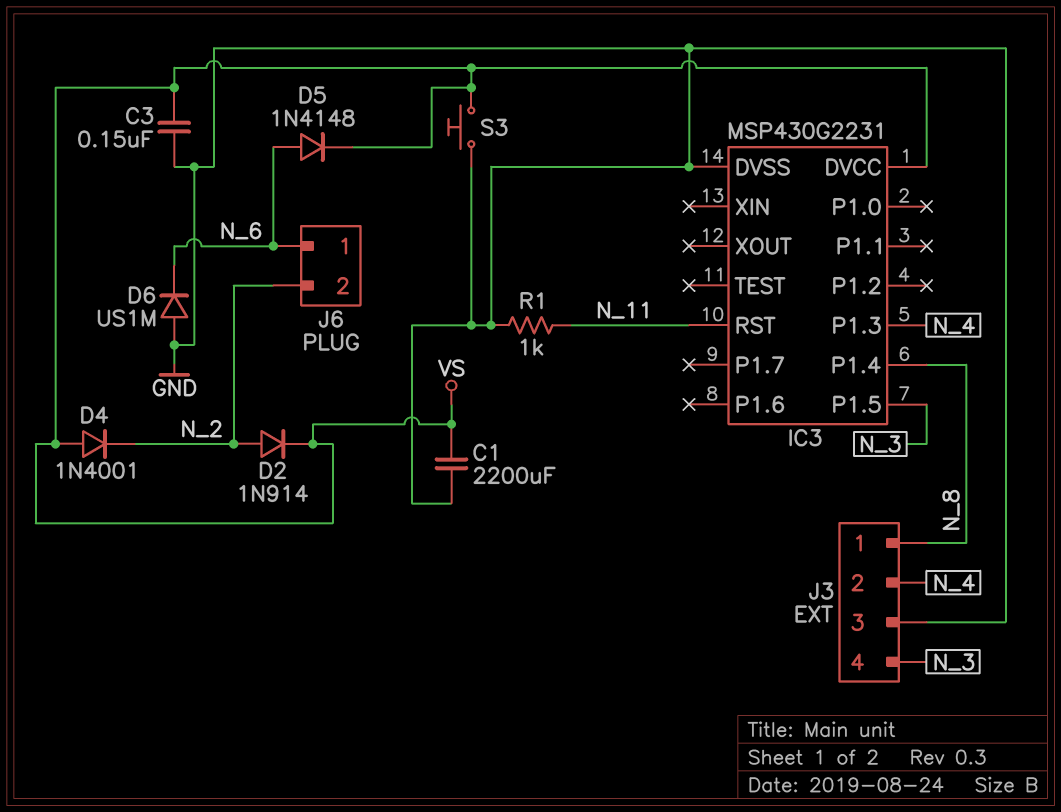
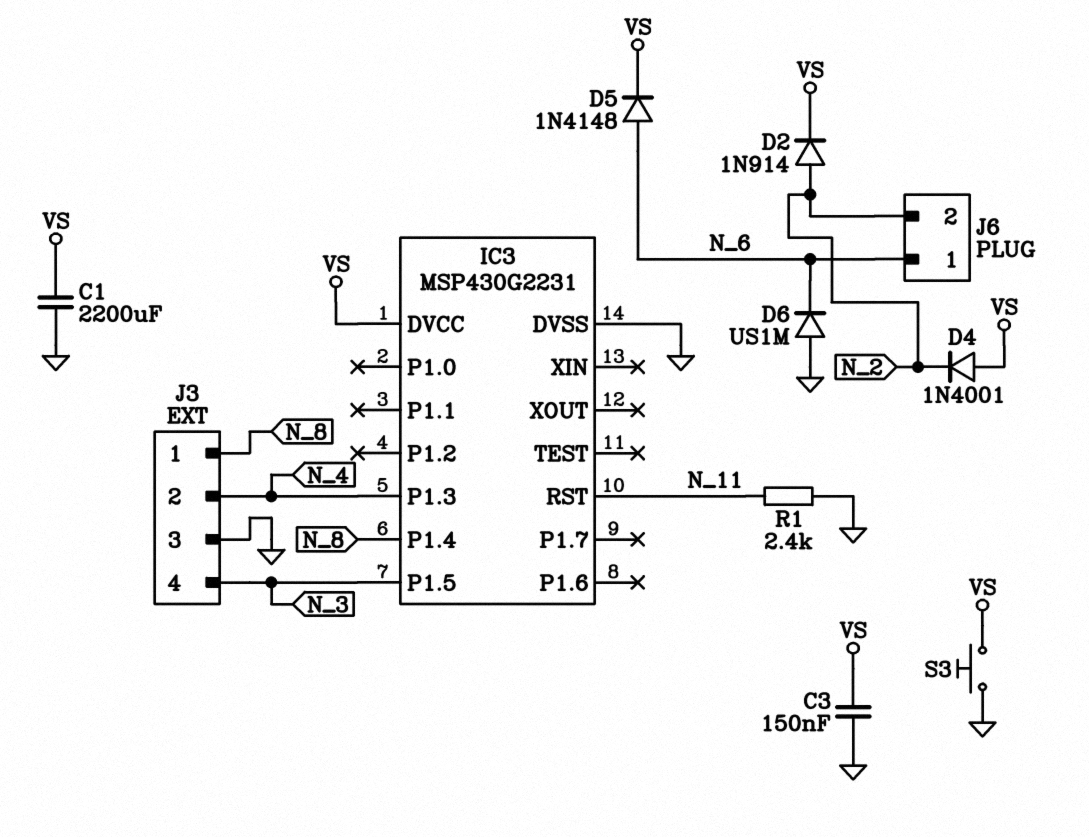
R1: 1k (GND, N_11) -> 2.4k (GND, N_11)

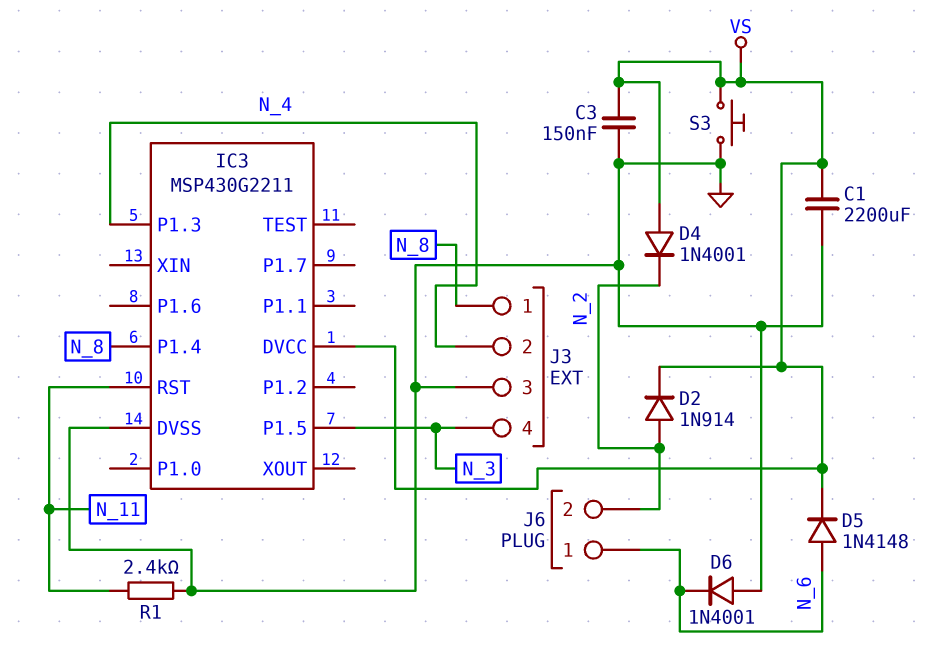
D6: diode US1M (A GND, K N_6) -> diode 1N4001 (A GND, K N_6)
IC3: MSP430G2231 -> MSP430G2211

